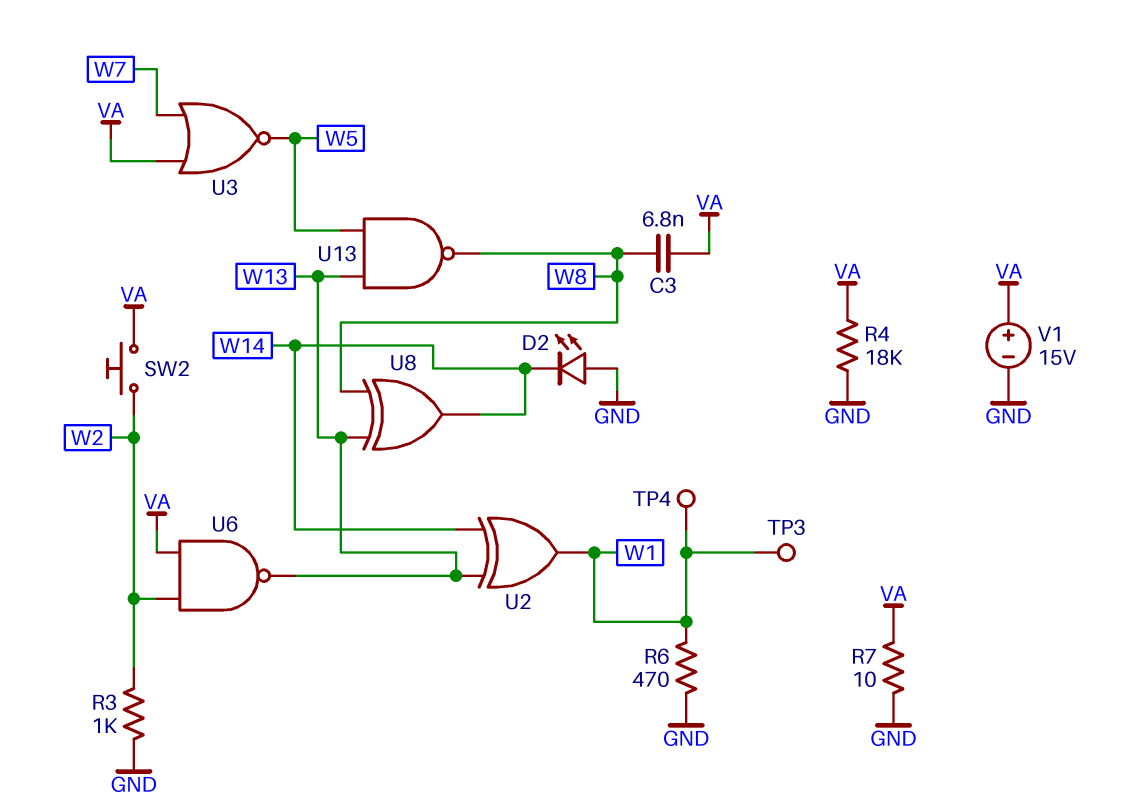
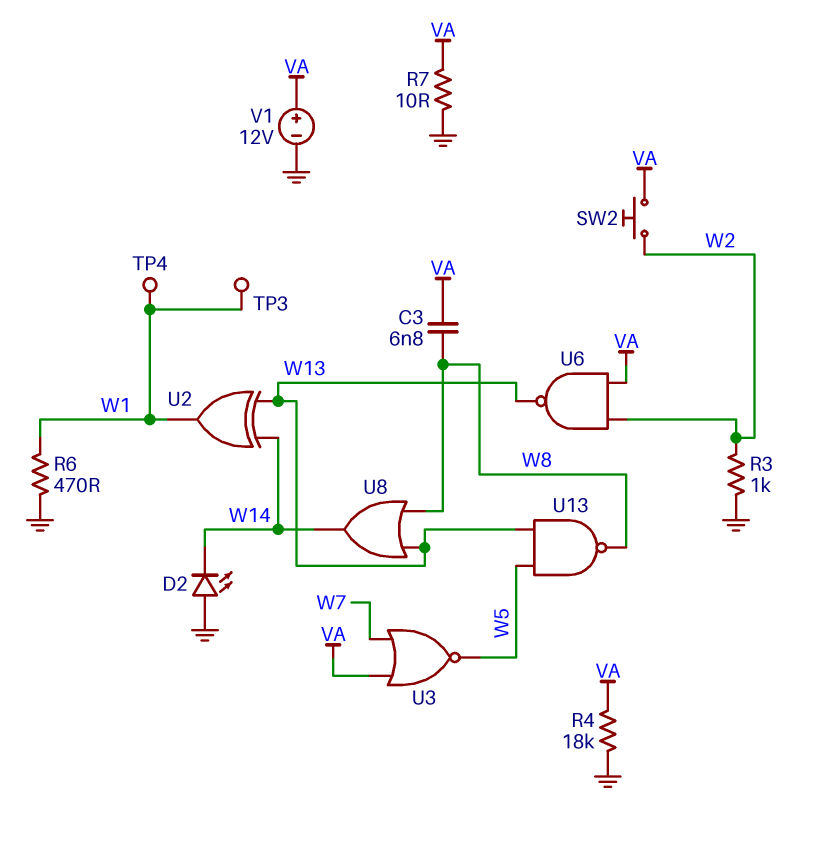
U8: XOR (in W8, in W13, out W14) -> OR (in W8, in W13, out W14)
V1: 15V (plus VA, minus GND) -> 12V (plus VA, minus GND)

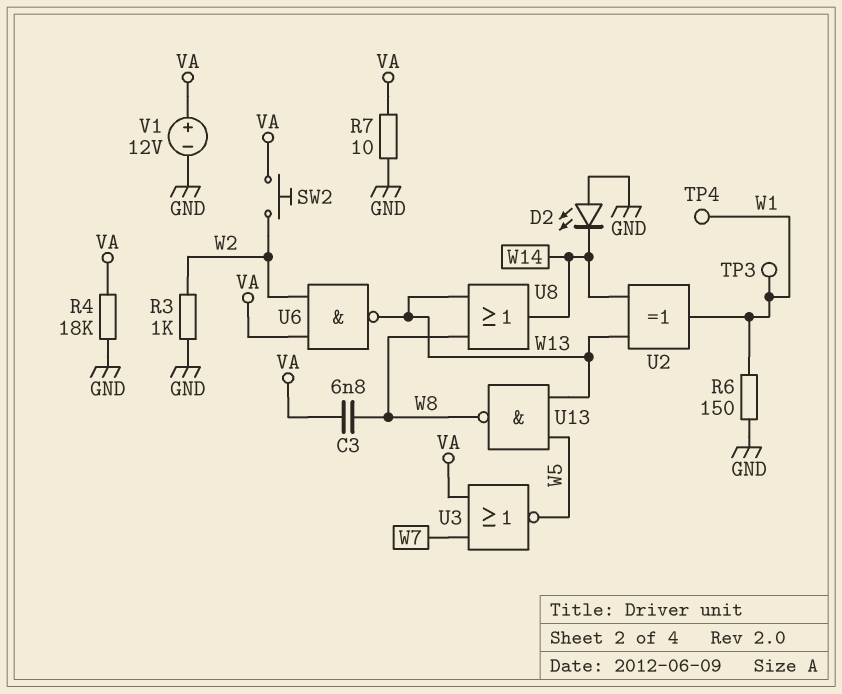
R6: 470 (GND, W1) -> 150 (GND, W1)

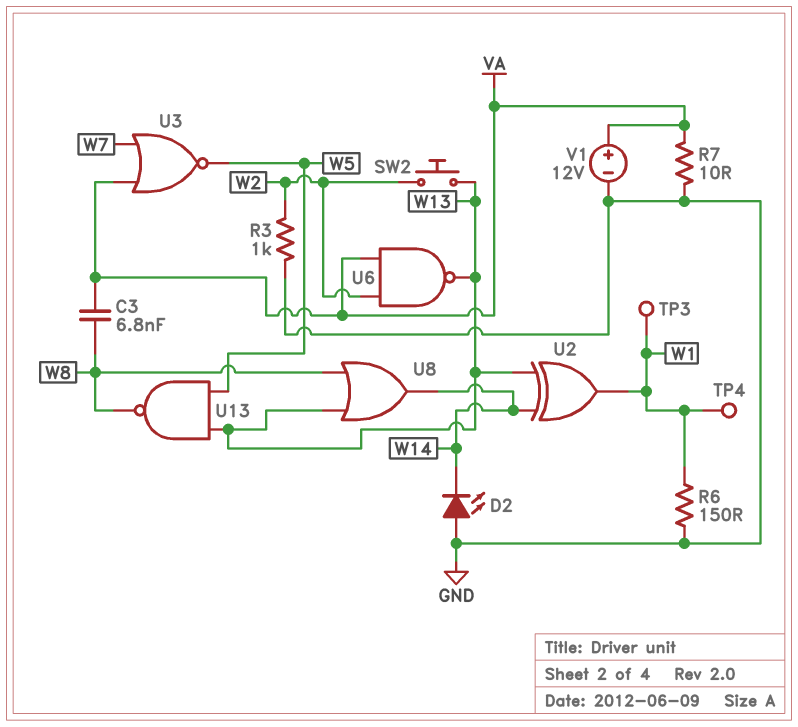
R4: 18k (GND, VA) -> none
SW2: button (VA, W2) -> button (W2, W13)

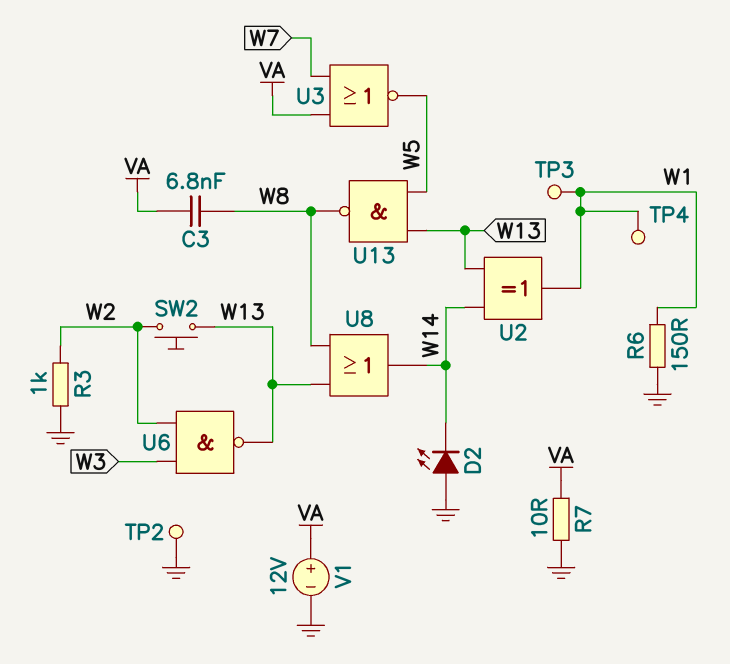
TP2: none -> test point (GND)
U6: NAND (in VA, in W2, out W13) -> NAND (in W2, in W3, out W13)

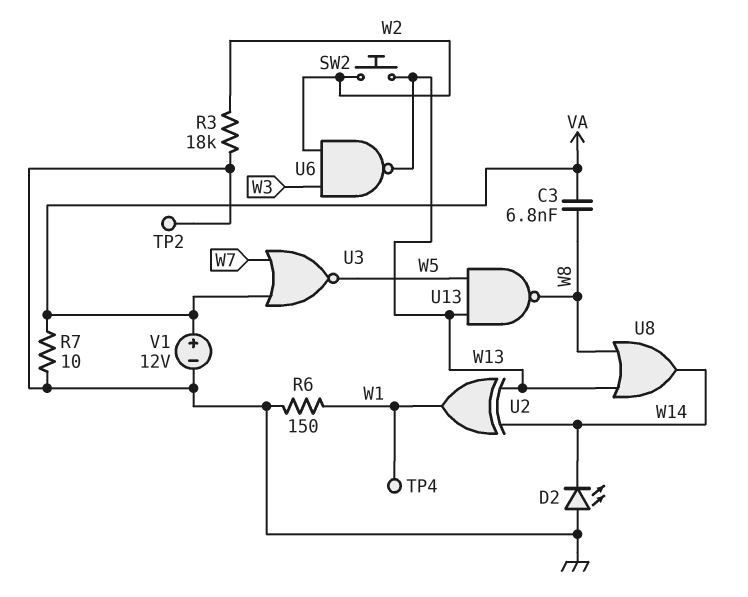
R3: 1k (GND, W2) -> 18k (GND, W2)
TP3: test point (W1) -> none

